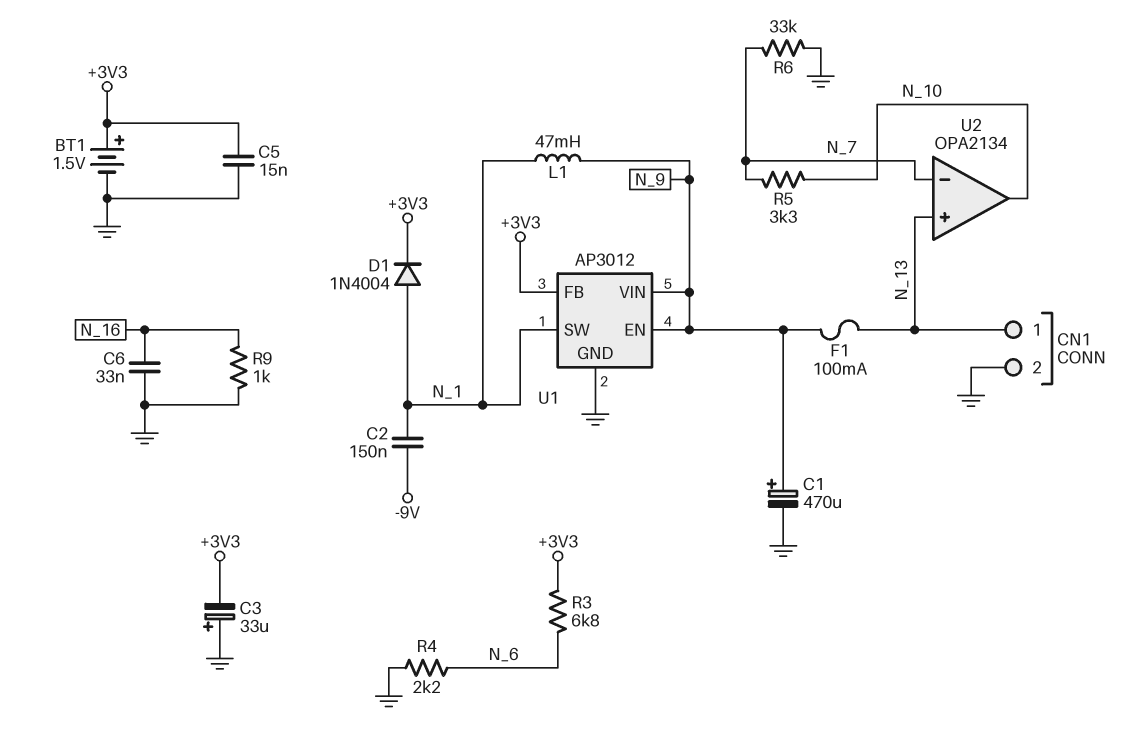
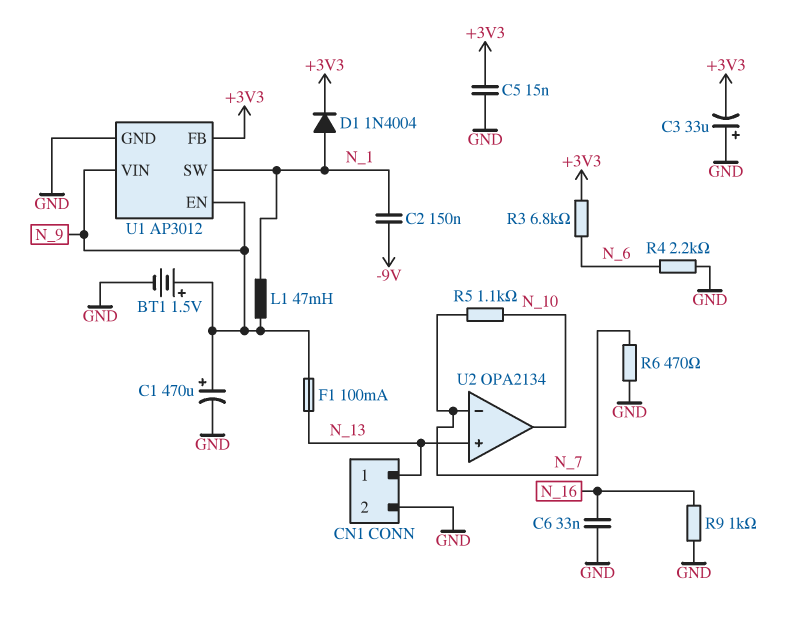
BT1: 1.5V (plus +3V3, minus GND) -> 1.5V (plus N_9, minus GND)
R5: 3.3k (N_7, N_10) -> 1.1k (N_7, N_10)
R6: 33k (GND, N_7) -> 470 (GND, N_7)

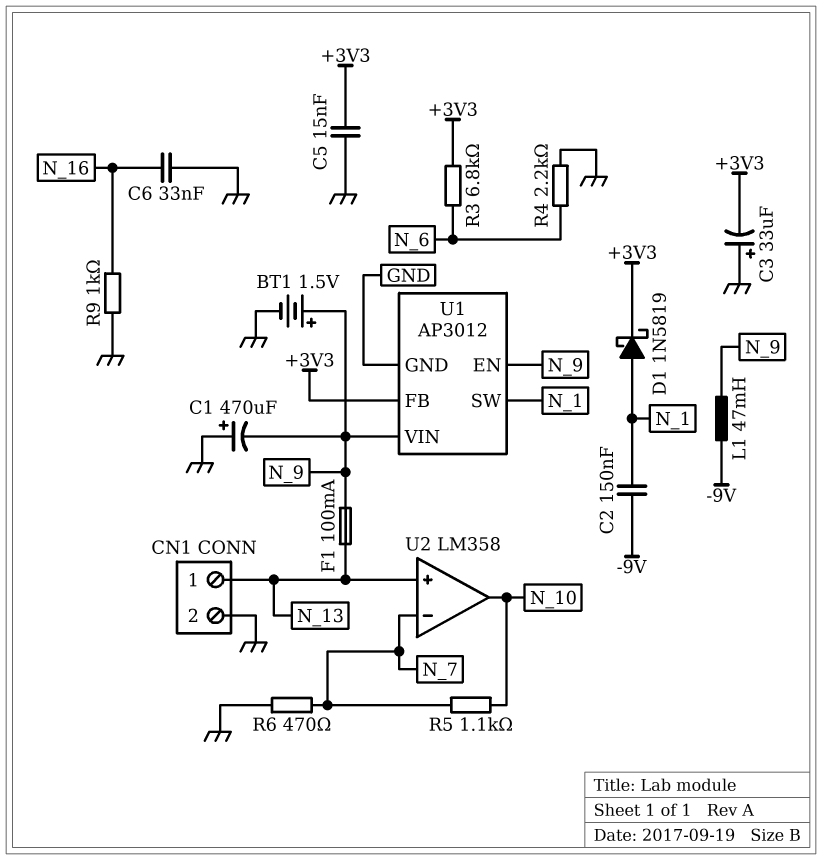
C1: 470uF (plus N_9, minus GND) -> 470uF (plus GND, minus N_9)
D1: diode 1N4004 (A N_1, K +3V3) -> schottky 1N5819 (A N_1, K +3V3)
L1: 47mH (N_1, N_9) -> 47mH (-9V, N_9)
U2: OPA2134 -> LM358

